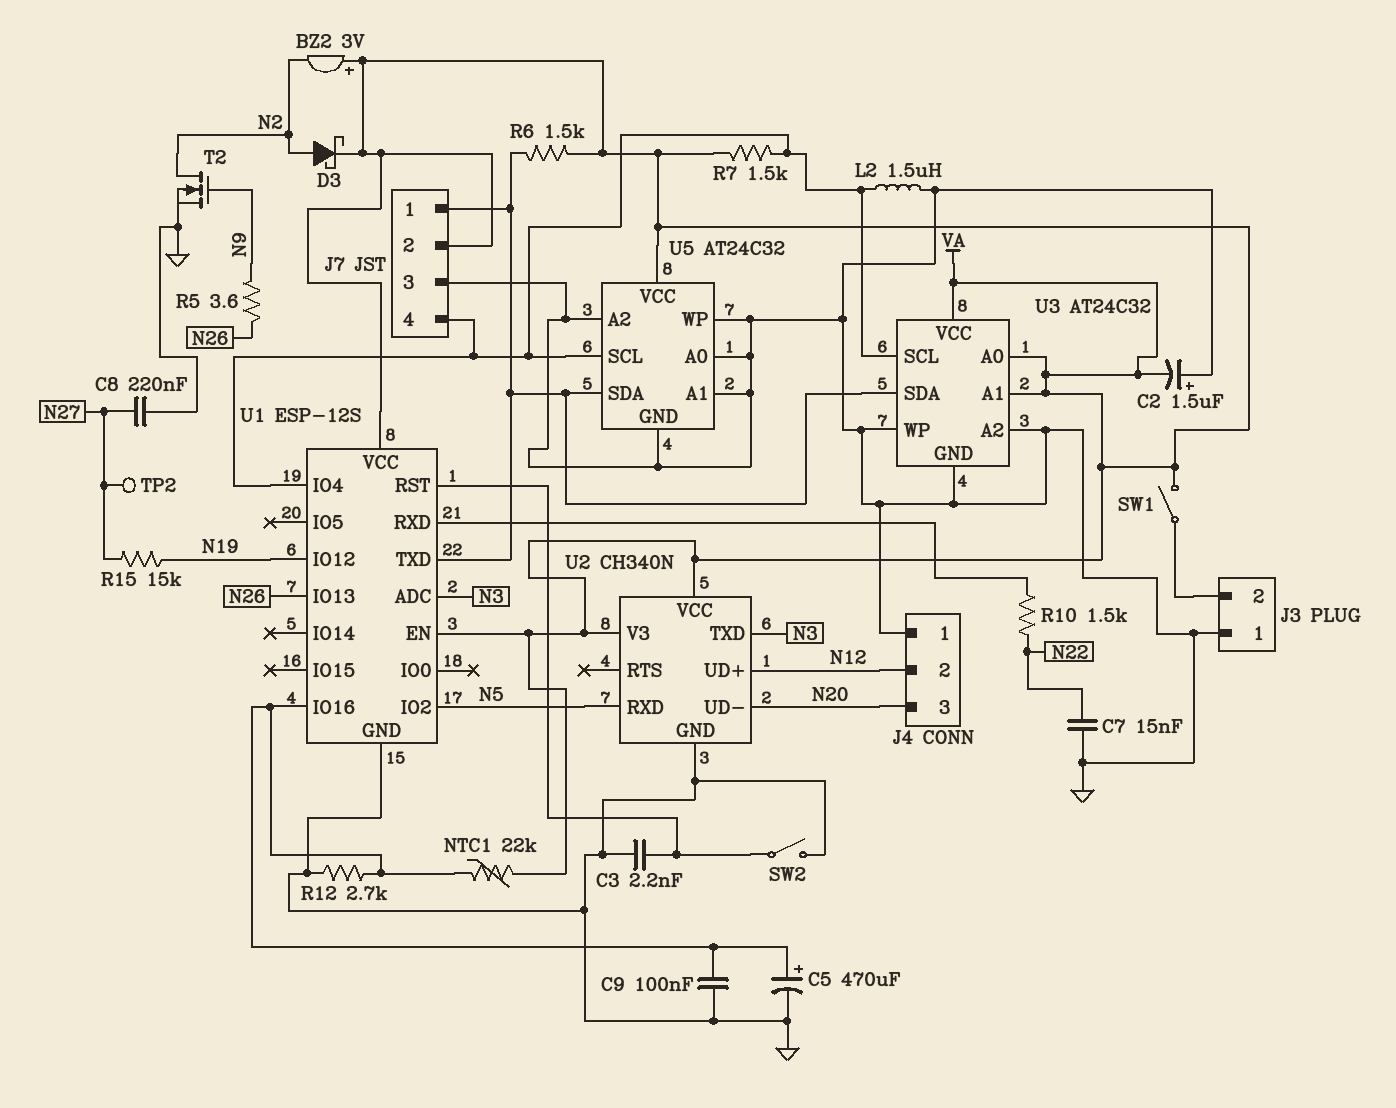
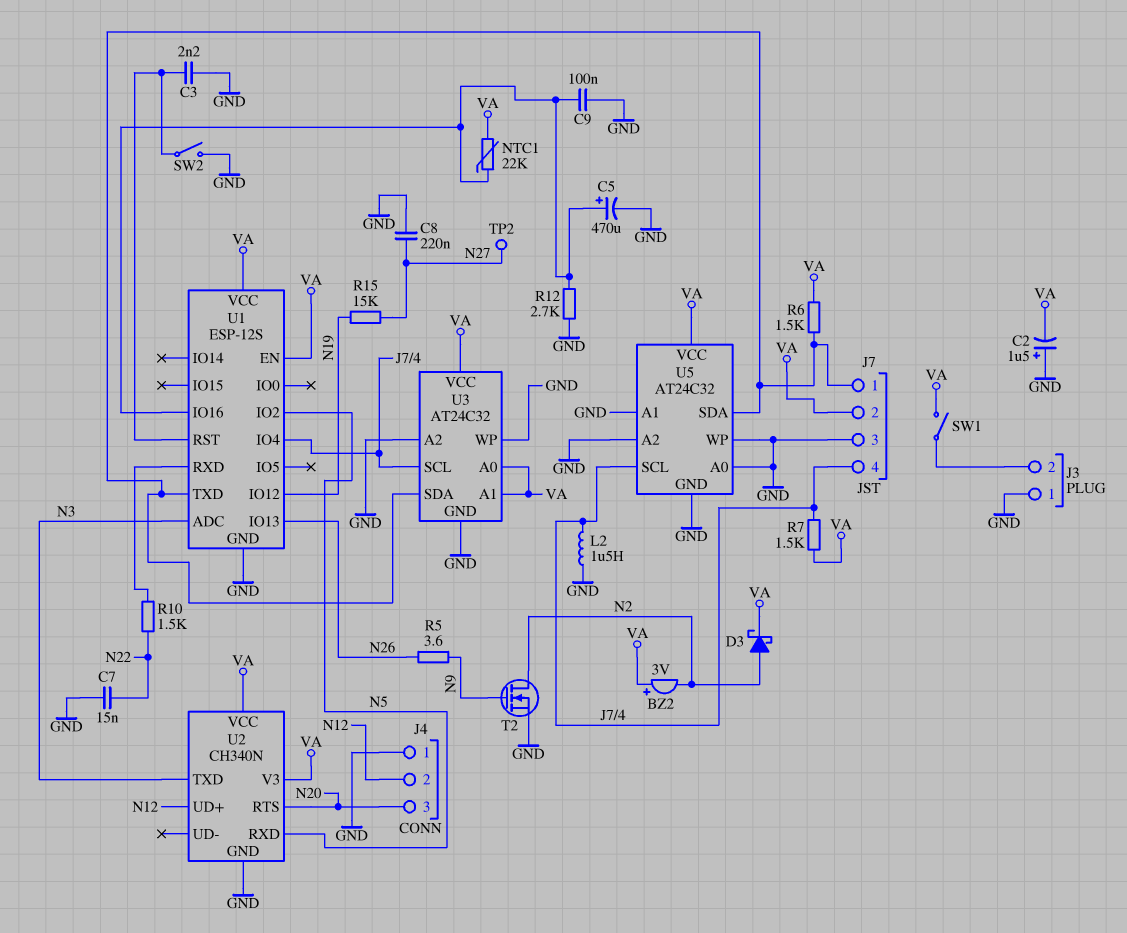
U2 pin RTS: none -> N20
U2 pin UD-: N20 -> none

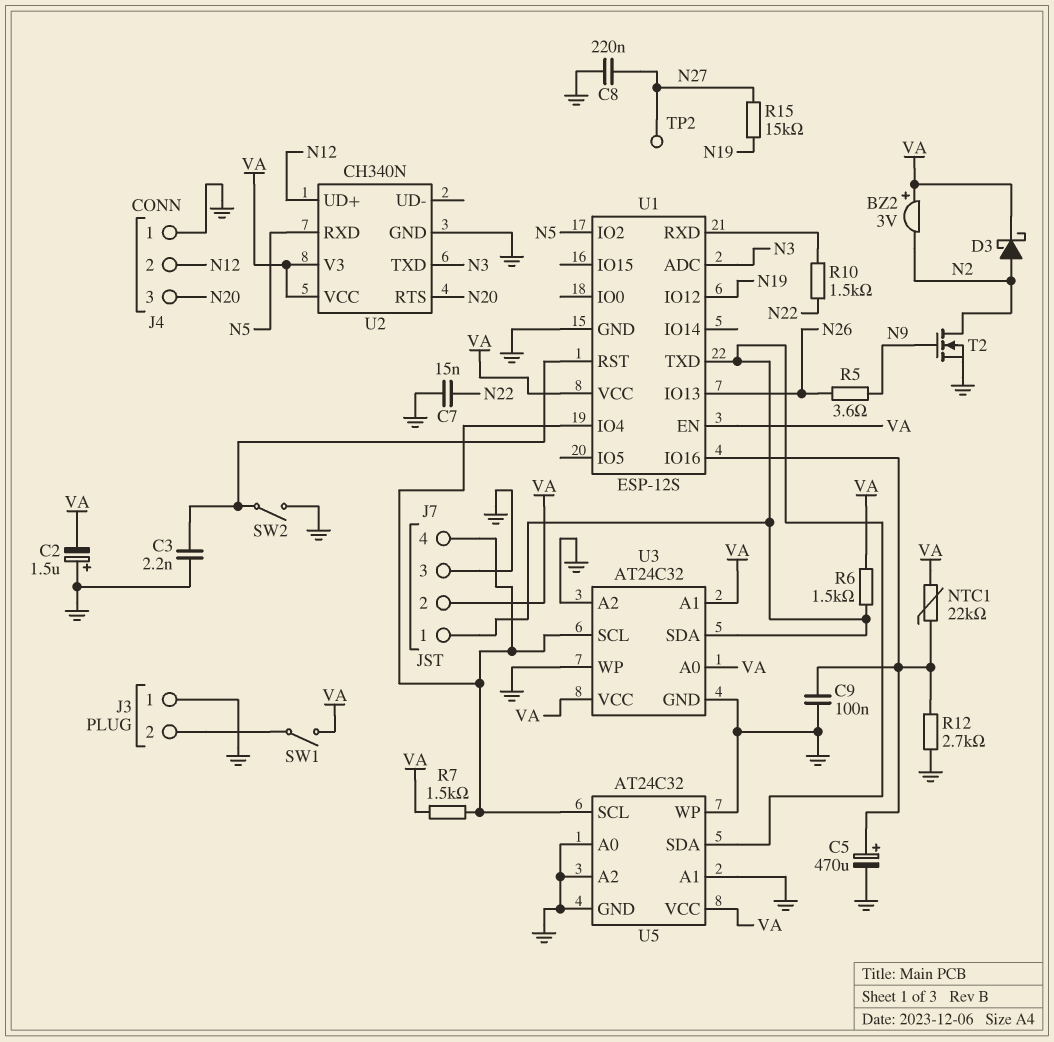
L2: 1.5uH (GND, J7/4) -> none

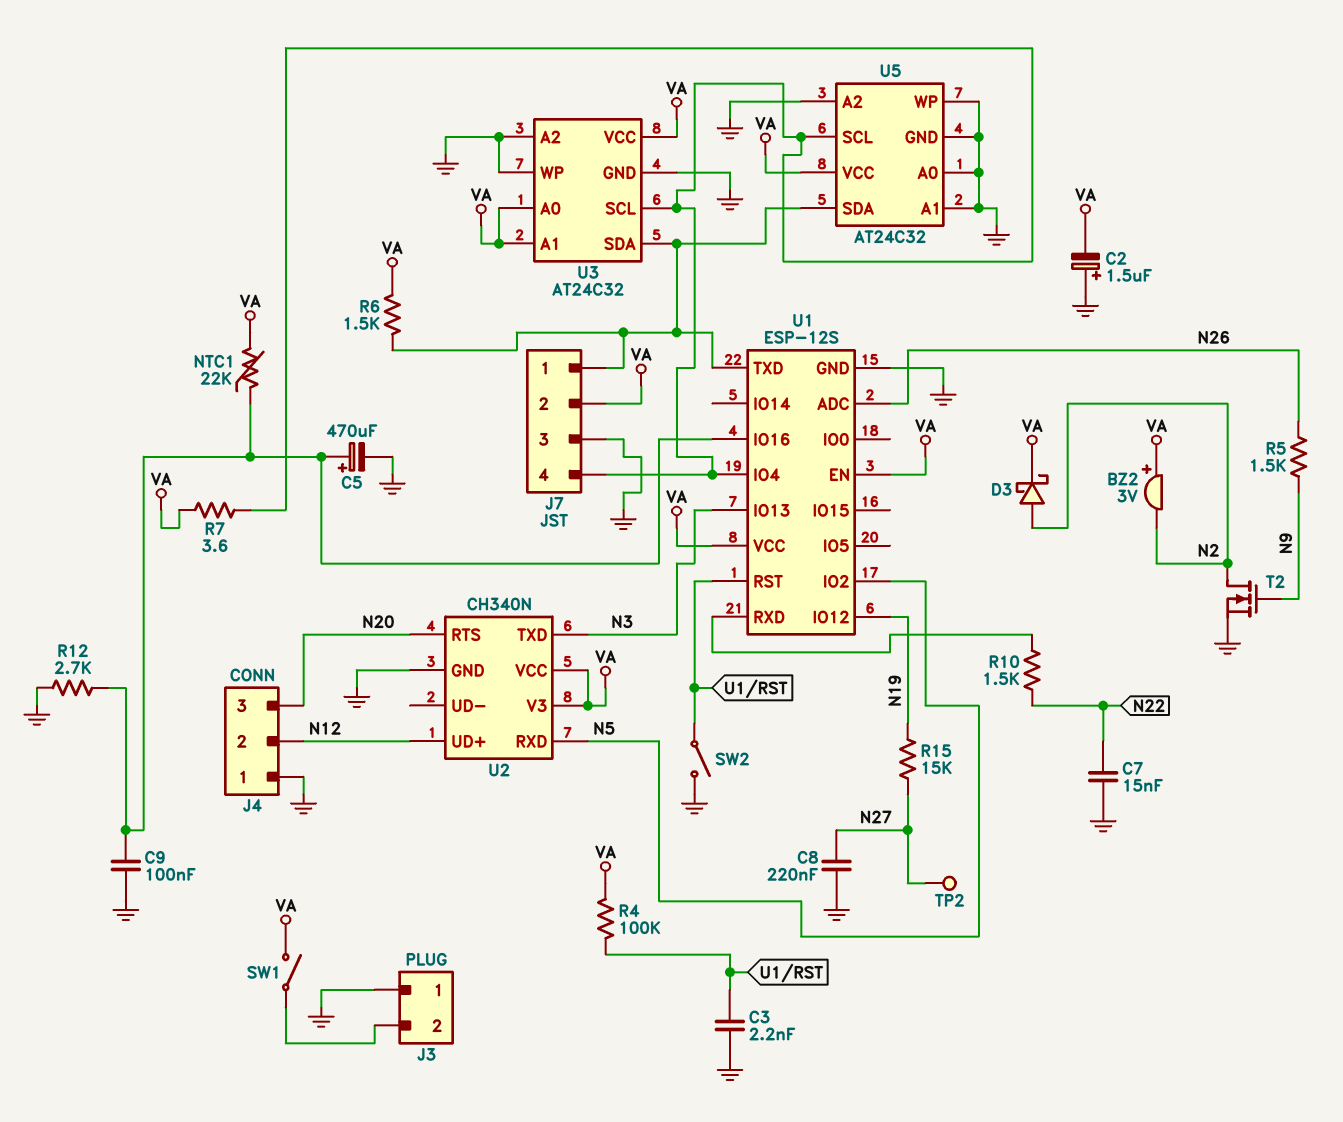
R4: none -> 100k (U1/RST, VA)
R5: 3.6 (N9, N26) -> 1.5k (N9, N26)
R7: 1.5k (J7/4, VA) -> 3.6 (J7/4, VA)
U1 pin ADC: N3 -> N26
U1 pin IO13: N26 -> N3

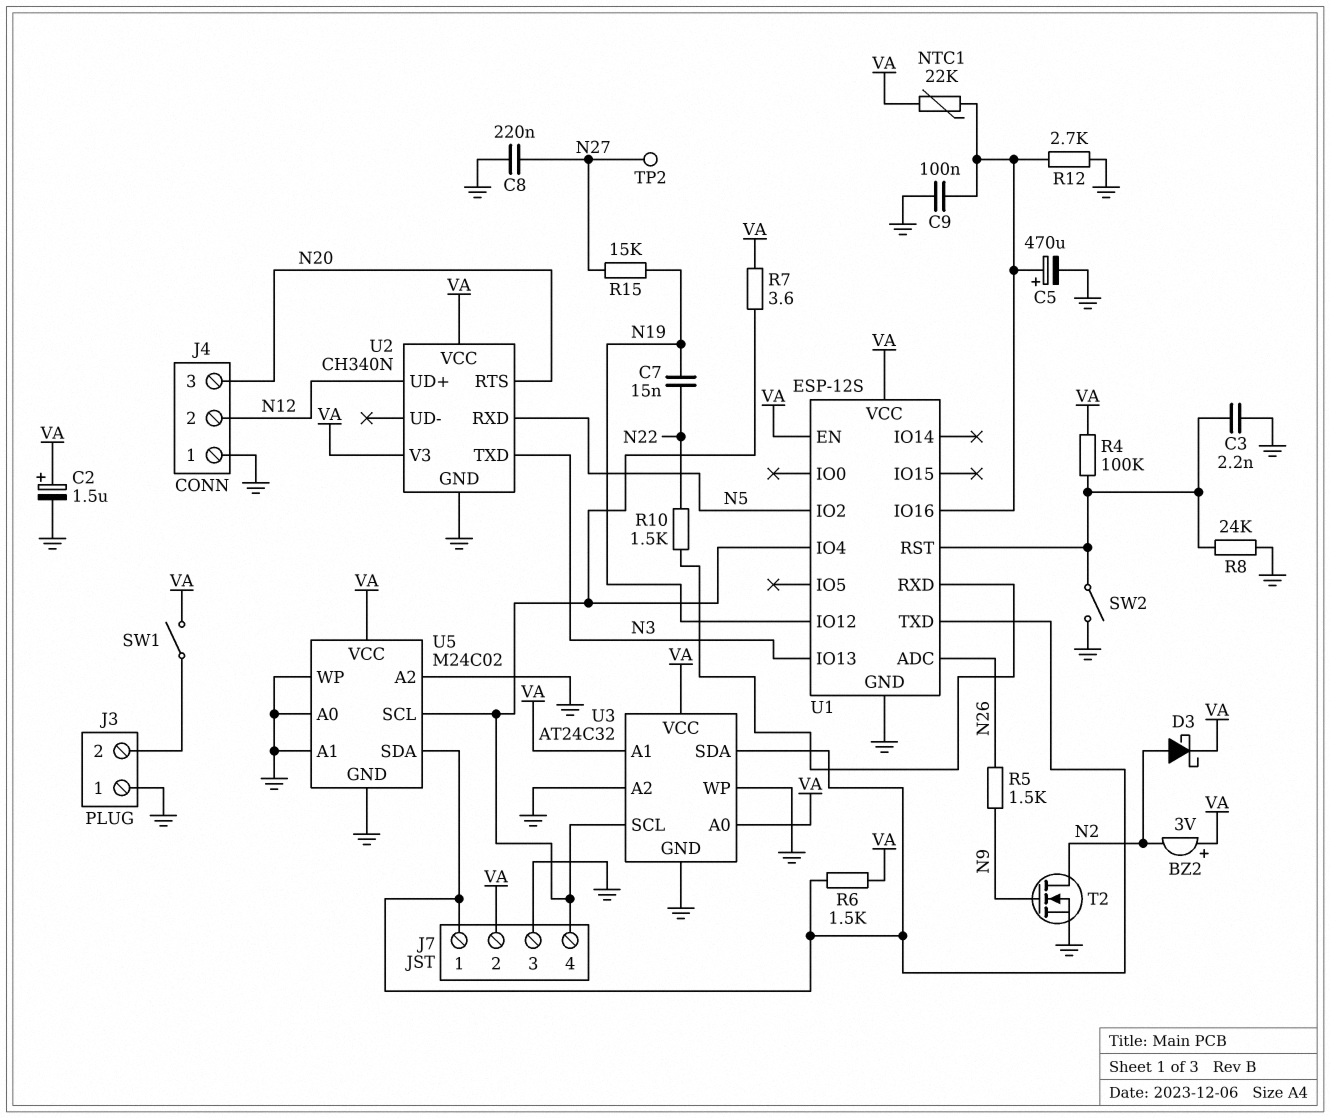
C2: 1.5uF (plus GND, minus VA) -> 1.5uF (plus VA, minus GND)
C7: 15nF (GND, N22) -> 15nF (N19, N22)
R8: none -> 24k (GND, U1/RST)
U5: AT24C32 -> M24C02

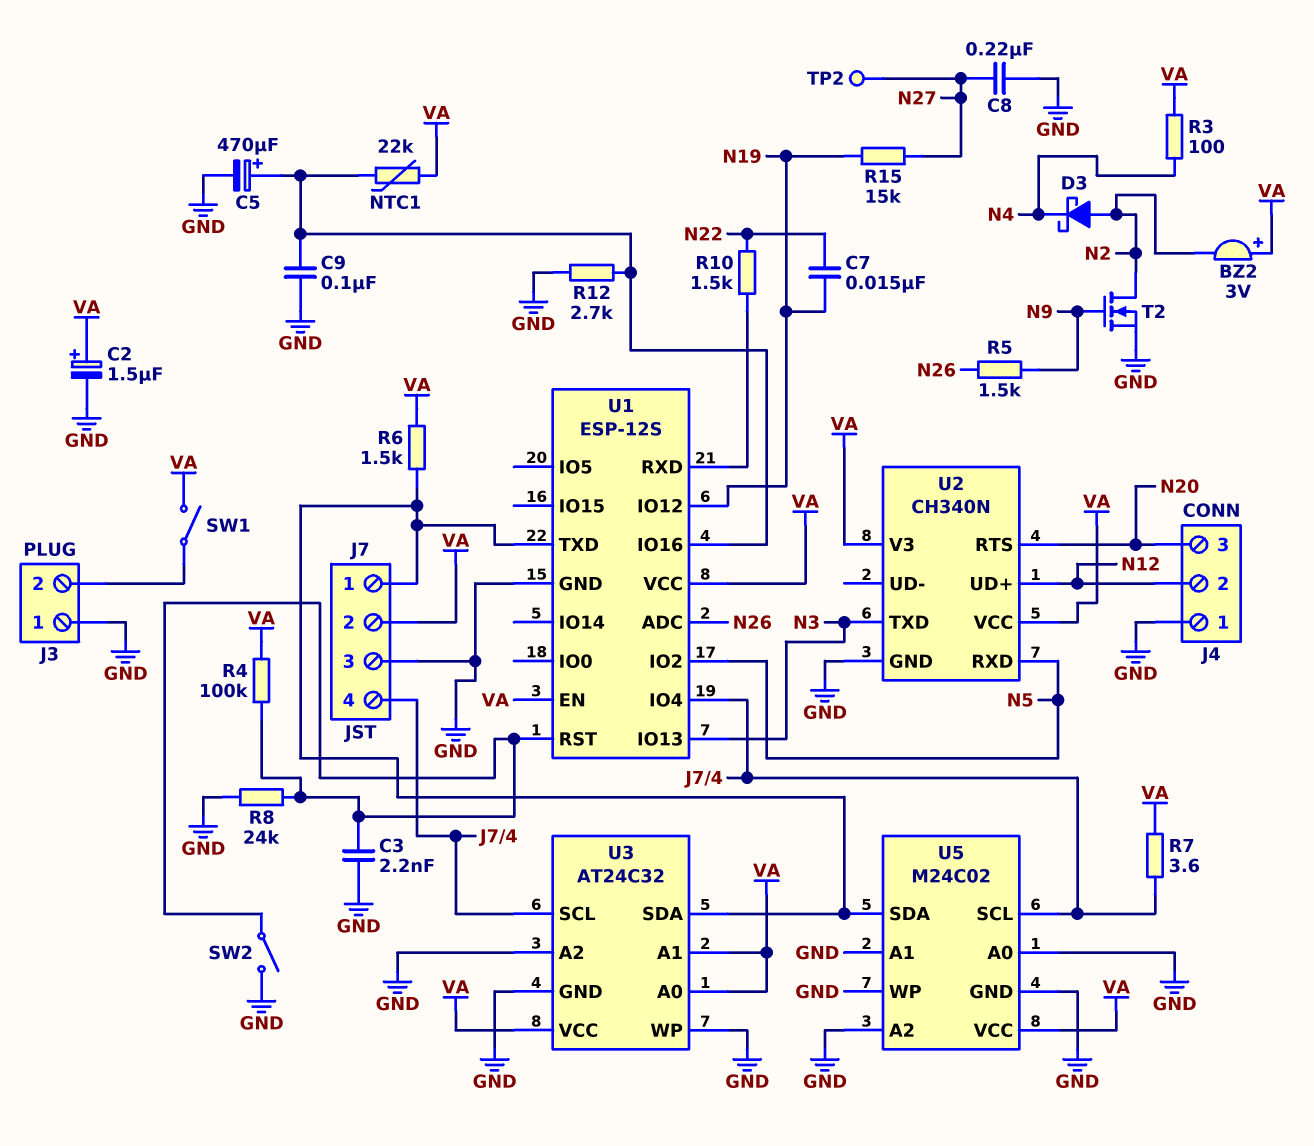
D3: schottky (A N2, K VA) -> schottky (A N2, K N4)
R3: none -> 100 (N4, VA)

